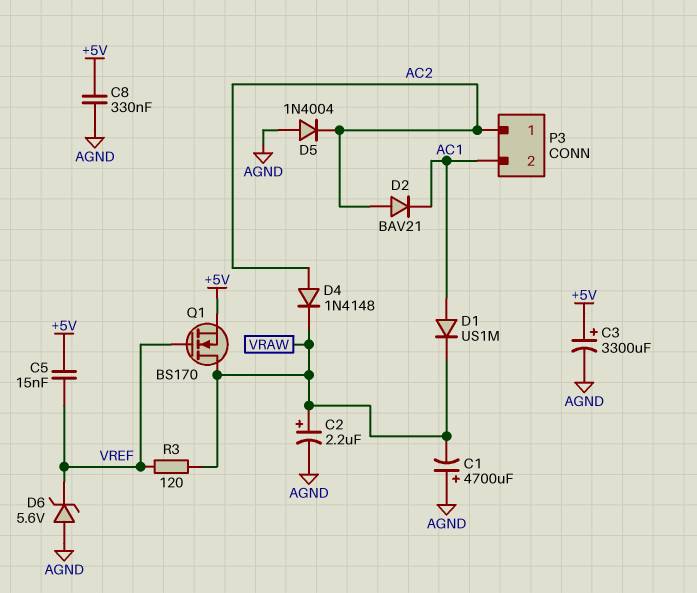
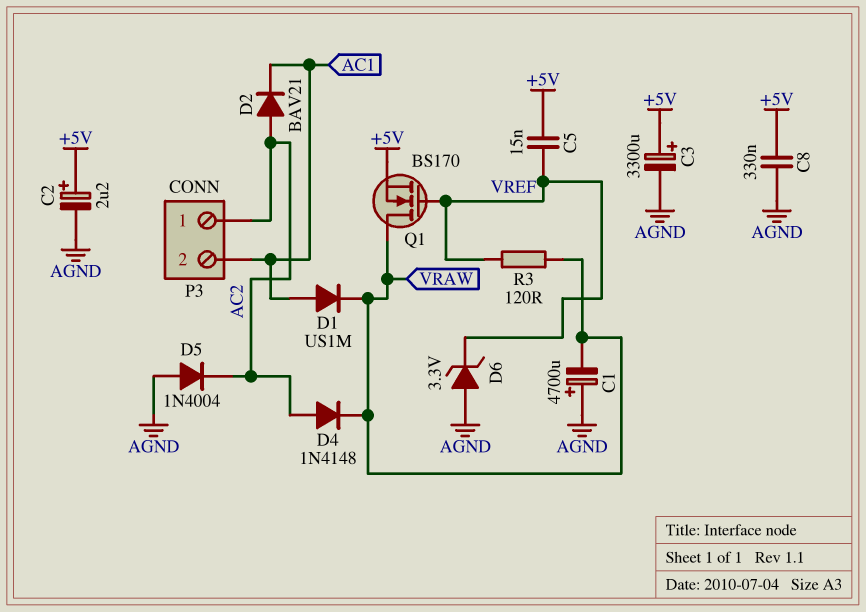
C2: 2.2uF (plus VRAW, minus AGND) -> 2.2uF (plus +5V, minus AGND)
D6: zener 5.6V (A AGND, K VREF) -> zener 3.3V (A AGND, K VREF)

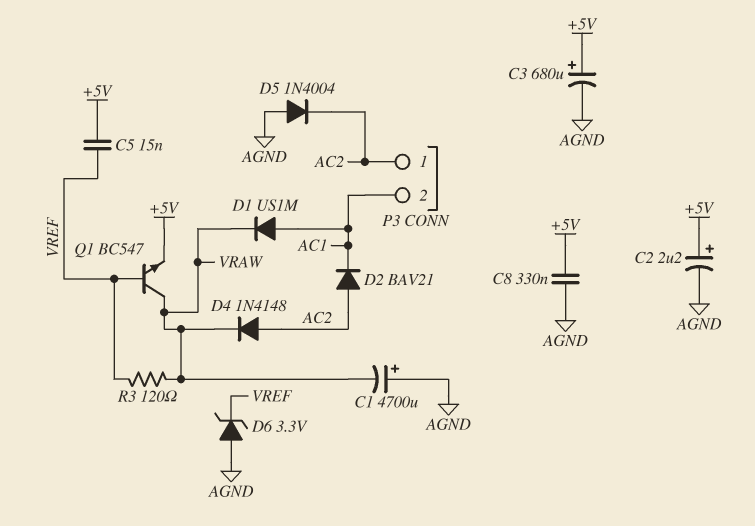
C3: 3300uF (plus +5V, minus AGND) -> 680uF (plus +5V, minus AGND)
Q1: NMOS BS170 (G VREF, D VRAW, S +5V) -> NPN BC547 (B VREF, C VRAW, E +5V)

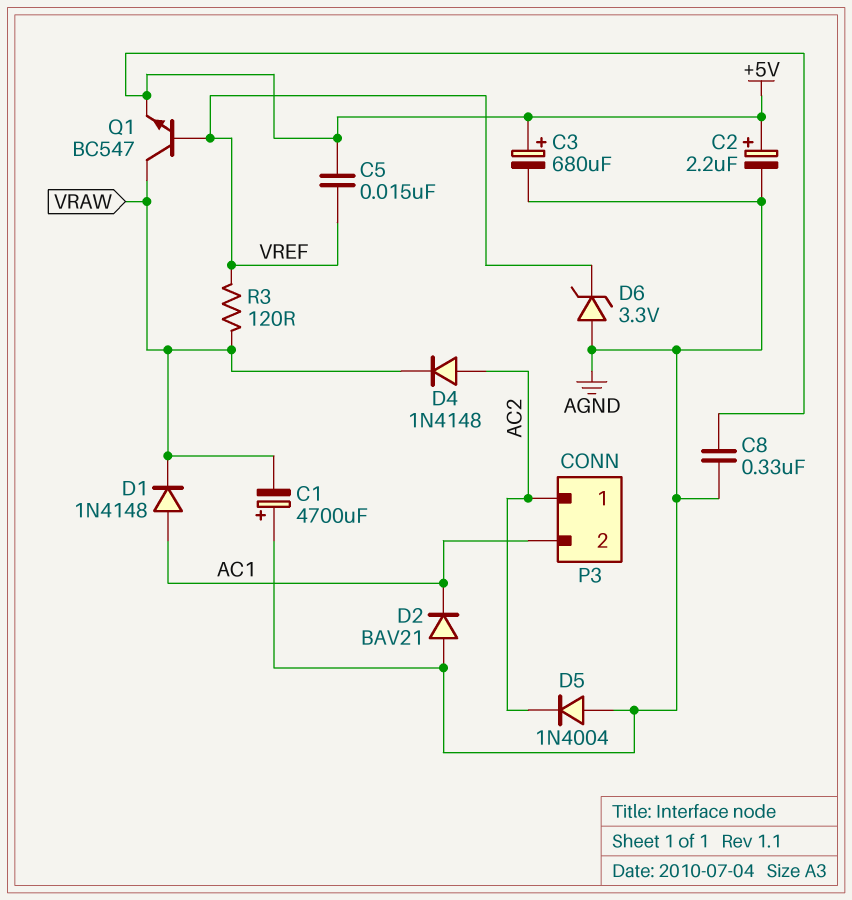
D1: diode US1M (A AC1, K VRAW) -> diode 1N4148 (A AC1, K VRAW)
D2: diode BAV21 (A AC2, K AC1) -> diode BAV21 (A AGND, K AC1)

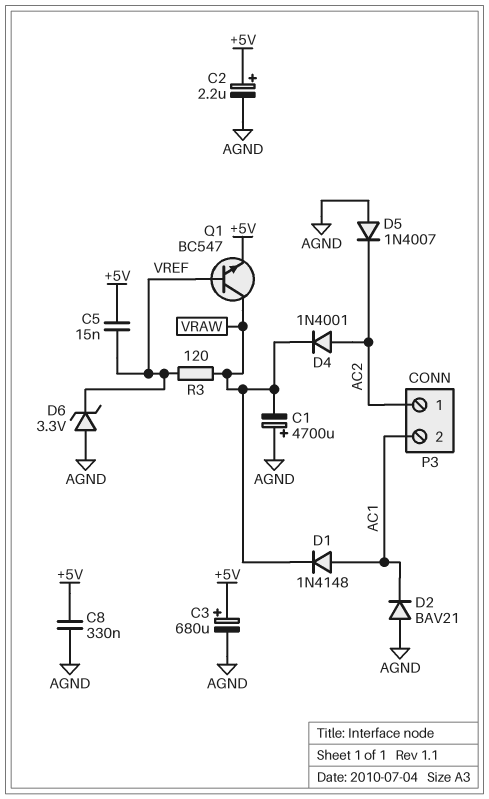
D4: diode 1N4148 (A AC2, K VRAW) -> diode 1N4001 (A AC2, K VRAW)
D5: diode 1N4004 (A AGND, K AC2) -> diode 1N4007 (A AGND, K AC2)

